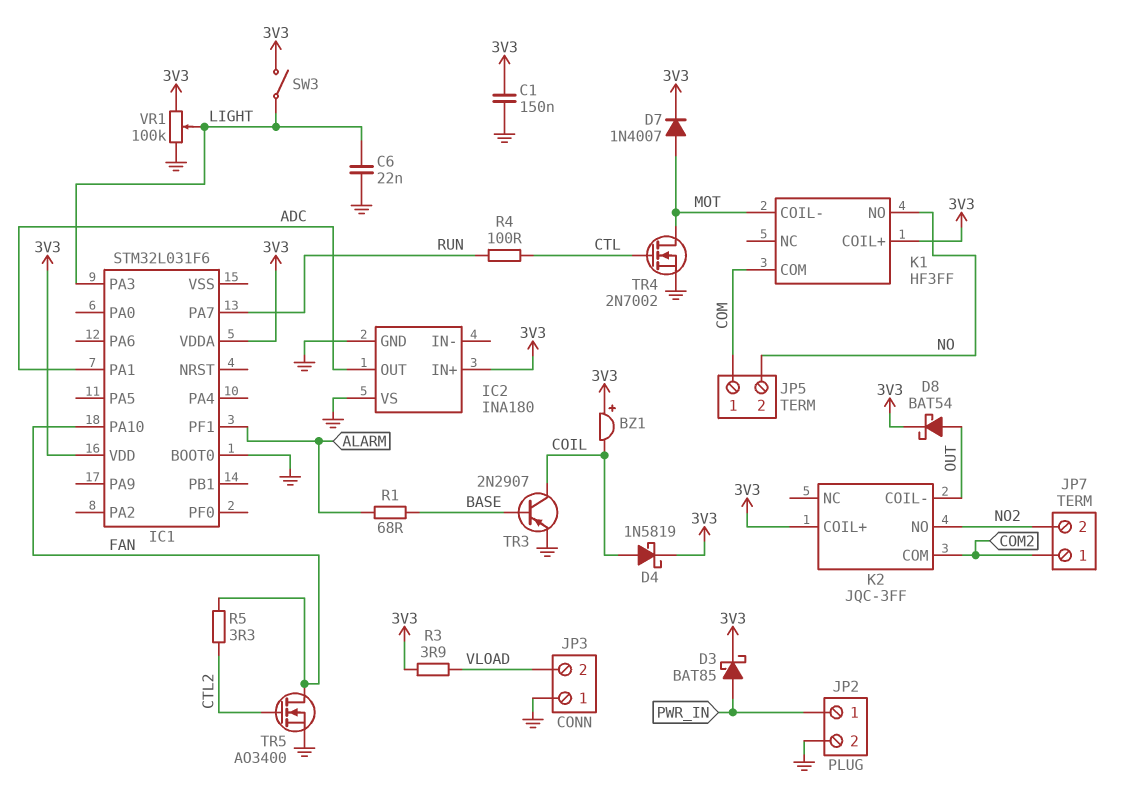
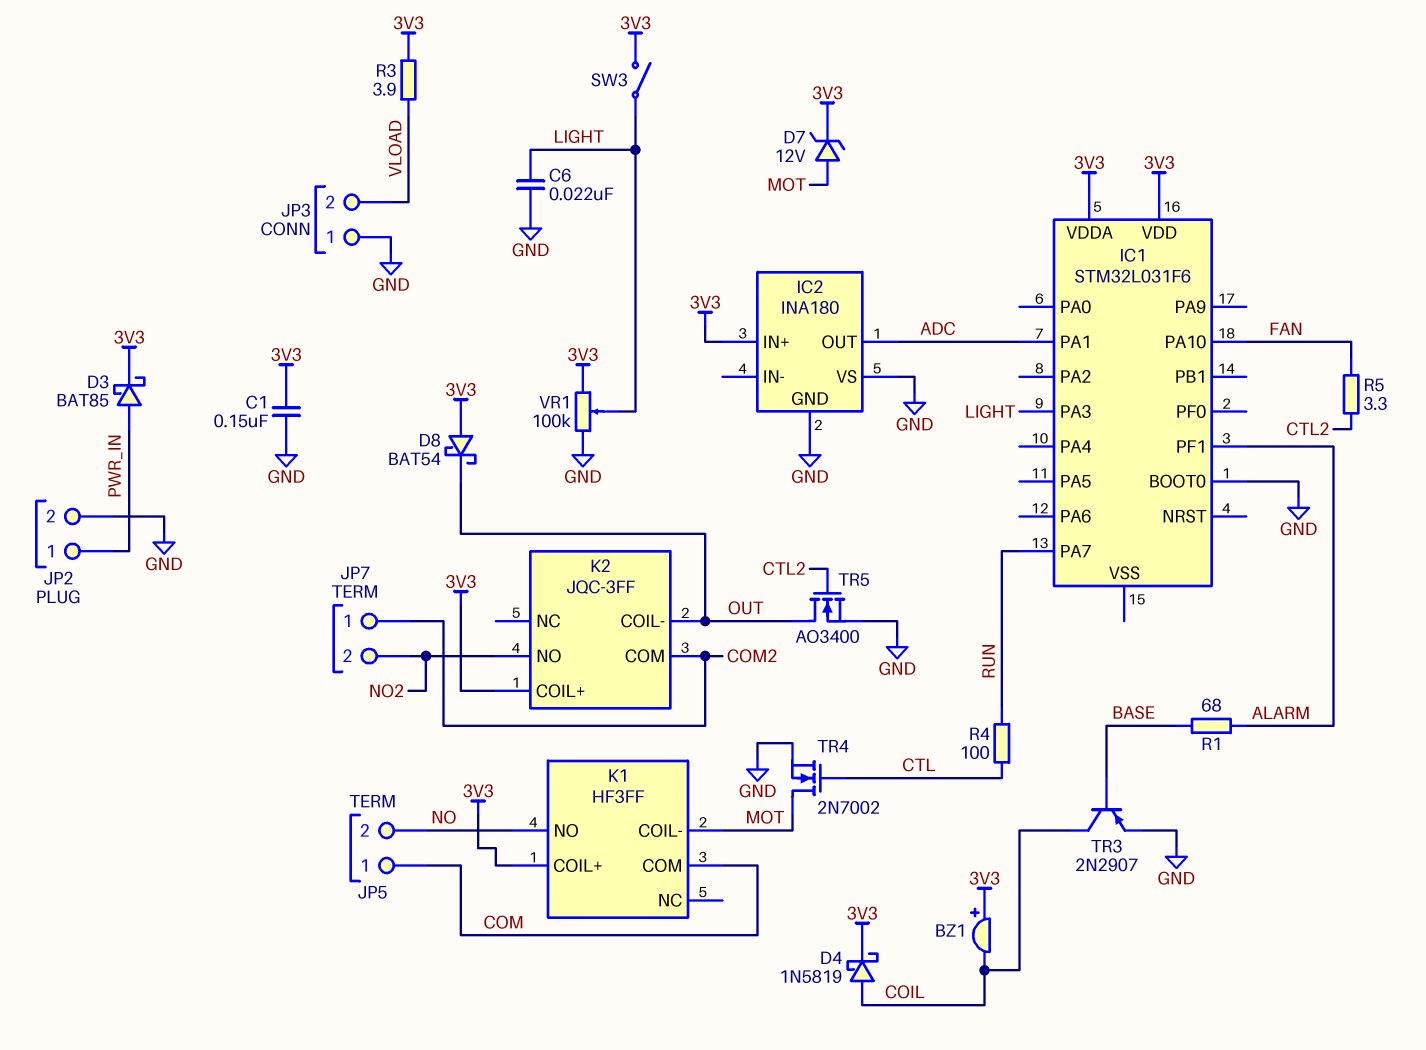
D7: diode 1N4007 (A MOT, K 3V3) -> zener 12V (A MOT, K 3V3)
D8: schottky BAT54 (A OUT, K 3V3) -> schottky BAT54 (A 3V3, K OUT)
TR5: NMOS AO3400 (G CTL2, D FAN, S GND) -> NMOS AO3400 (G CTL2, D OUT, S GND)

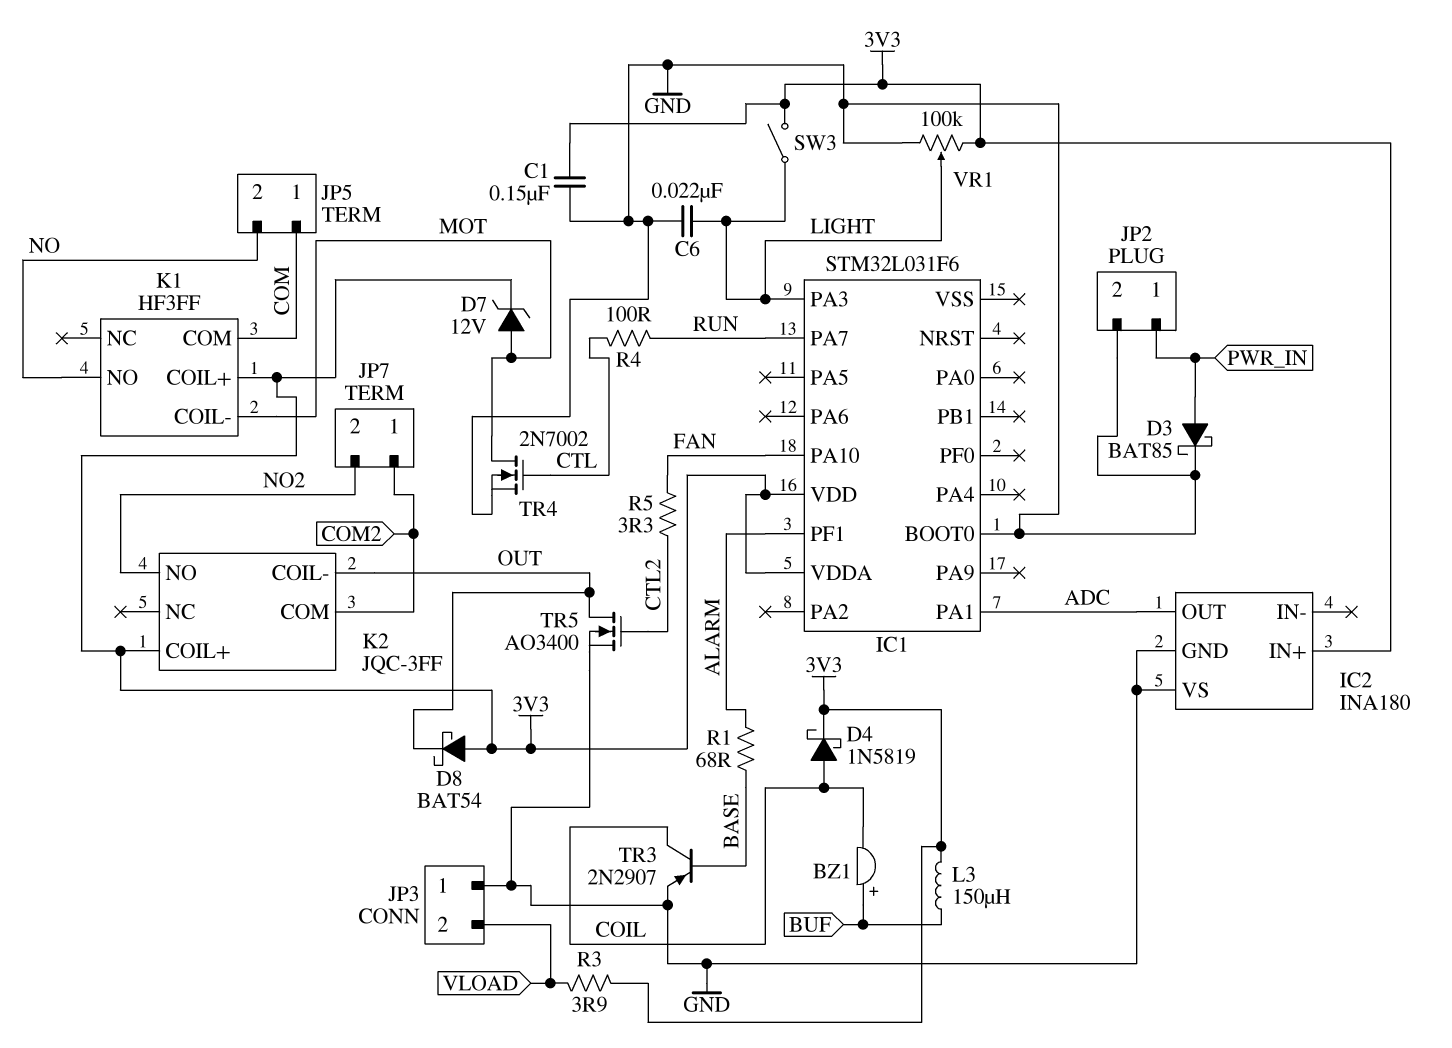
BZ1: buzzer (plus 3V3, minus COIL) -> buzzer (plus BUF, minus COIL)
D3: schottky BAT85 (A PWR_IN, K 3V3) -> schottky BAT85 (A PWR_IN, K GND)
L3: none -> 150uH (3V3, BUF)

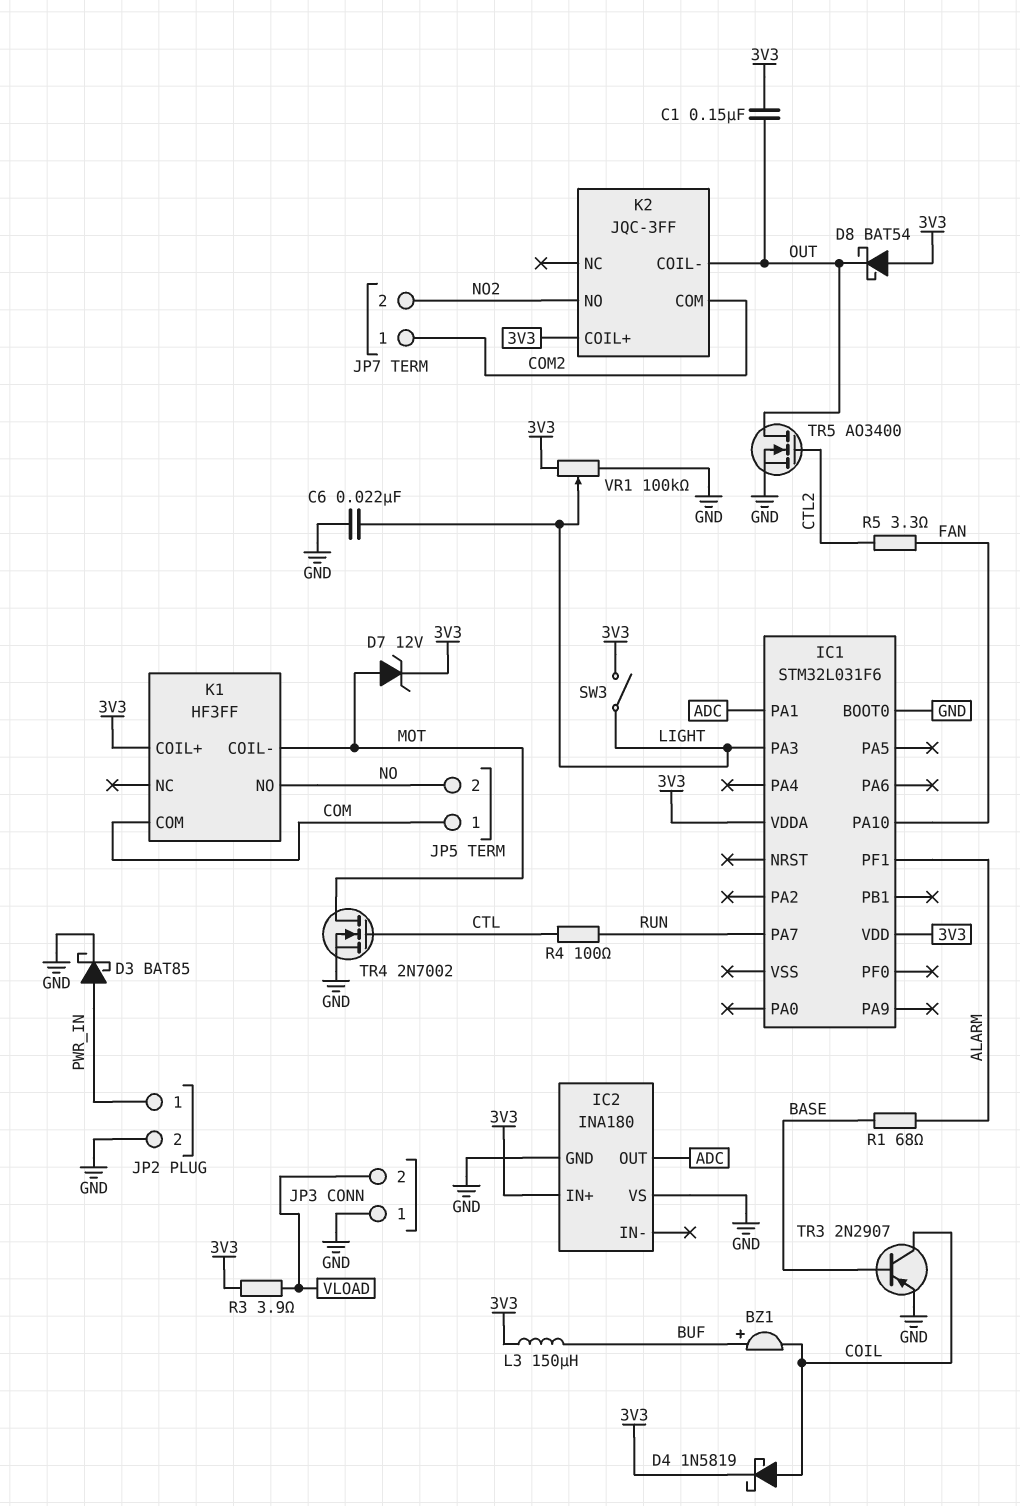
C1: 150nF (3V3, GND) -> 150nF (3V3, OUT)

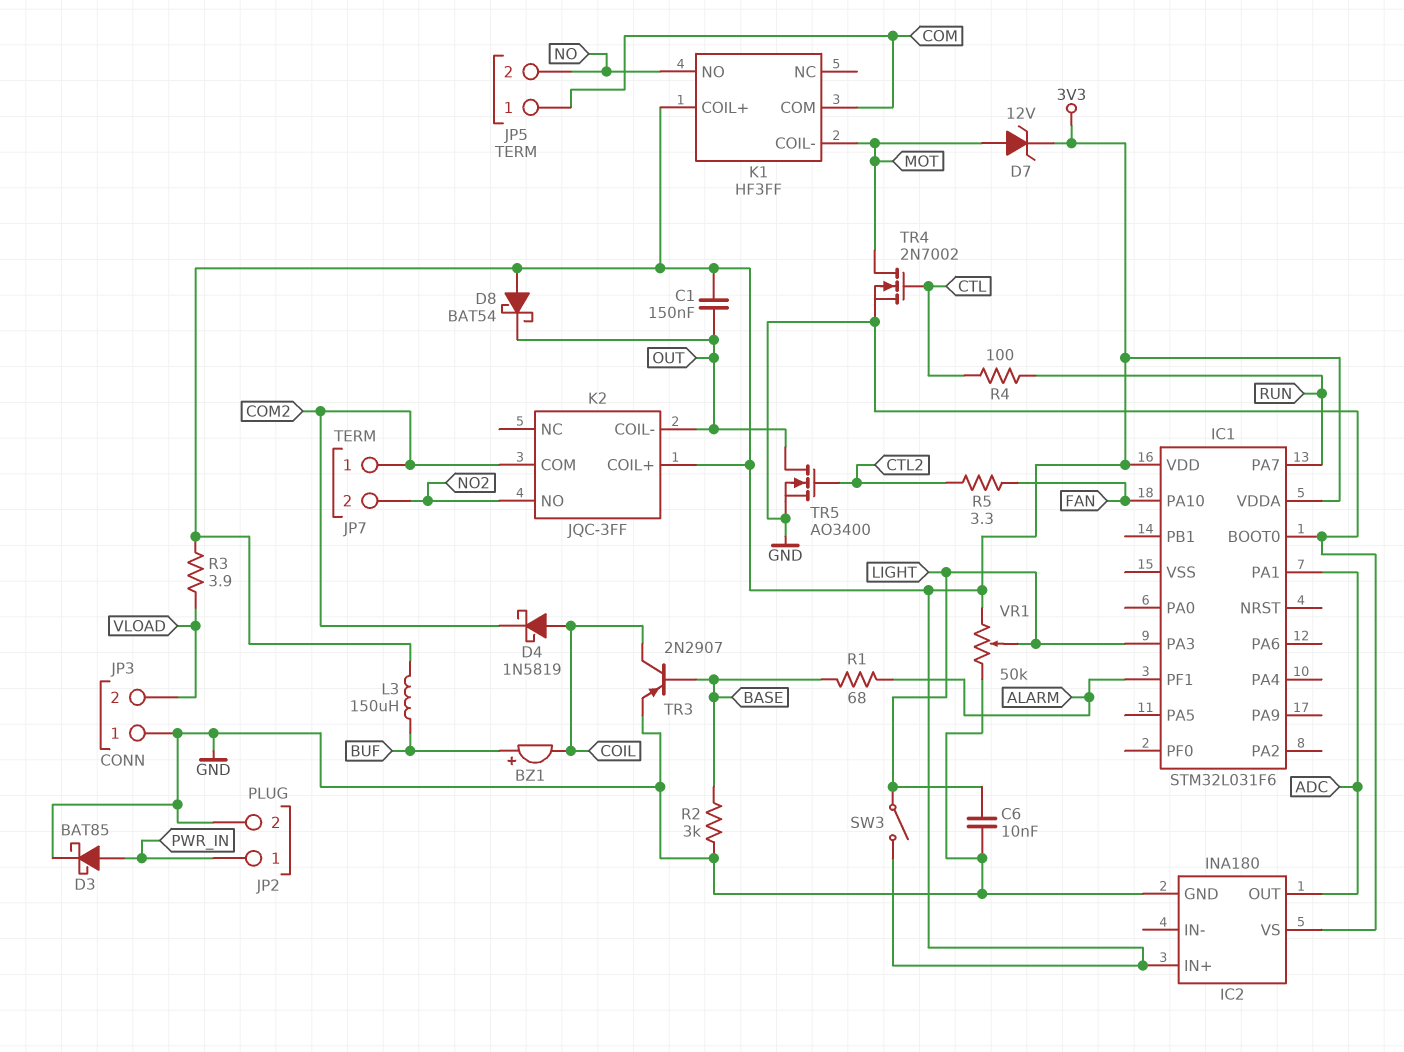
C6: 22nF (GND, LIGHT) -> 10nF (GND, LIGHT)
D4: schottky 1N5819 (A COIL, K 3V3) -> schottky 1N5819 (A COIL, K COM2)
R2: none -> 3k (BASE, GND)
VR1: 100k (3V3, GND, wiper LIGHT) -> 50k (3V3, GND, wiper LIGHT)

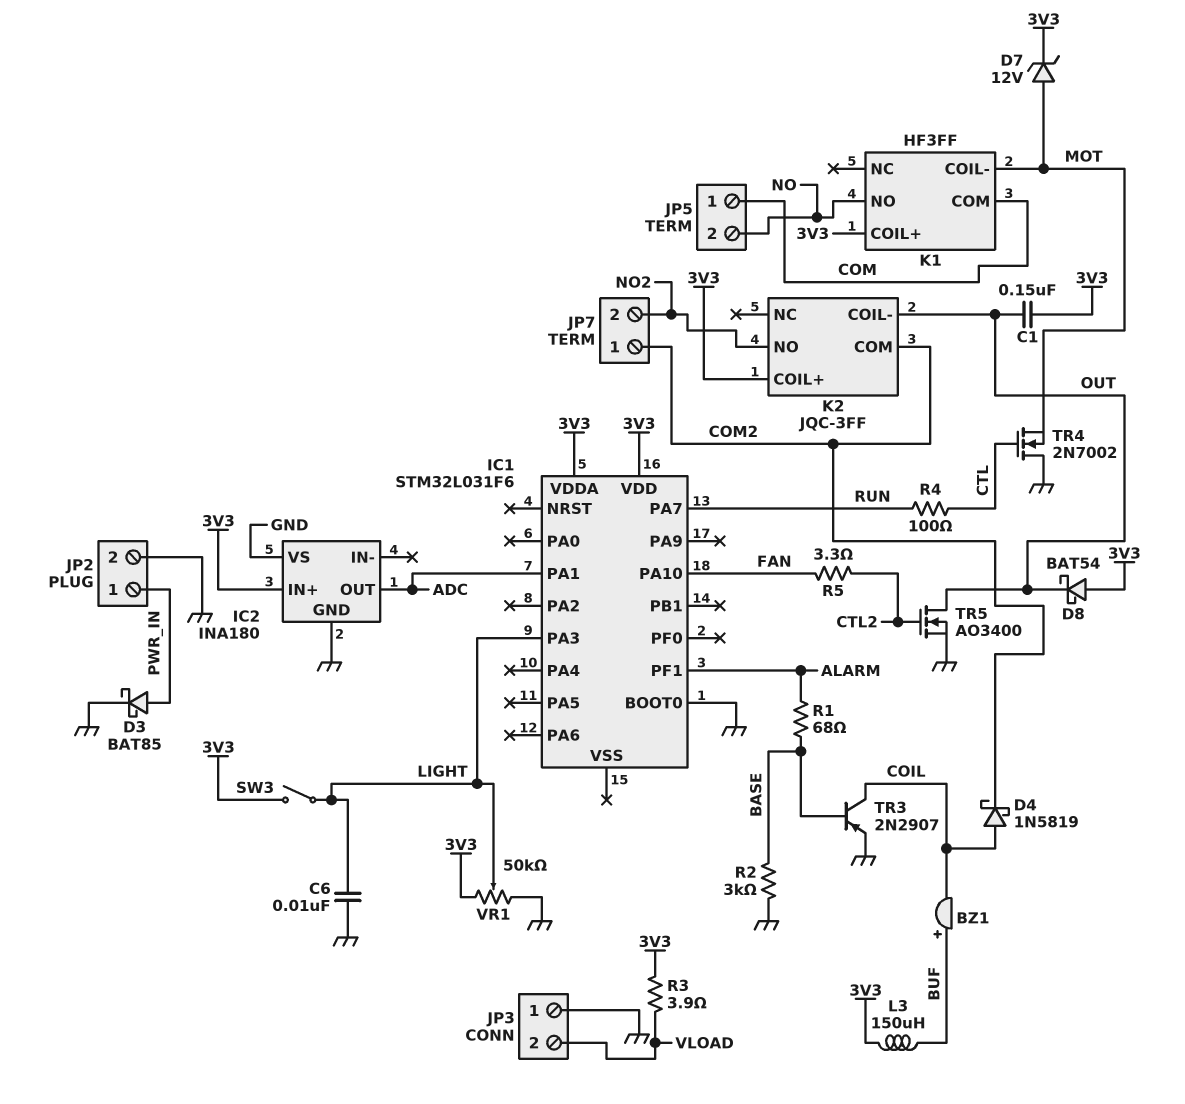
TR4: NMOS 2N7002 (G CTL, D MOT, S GND) -> NMOS 2N7002 (G CTL, D GND, S MOT)

